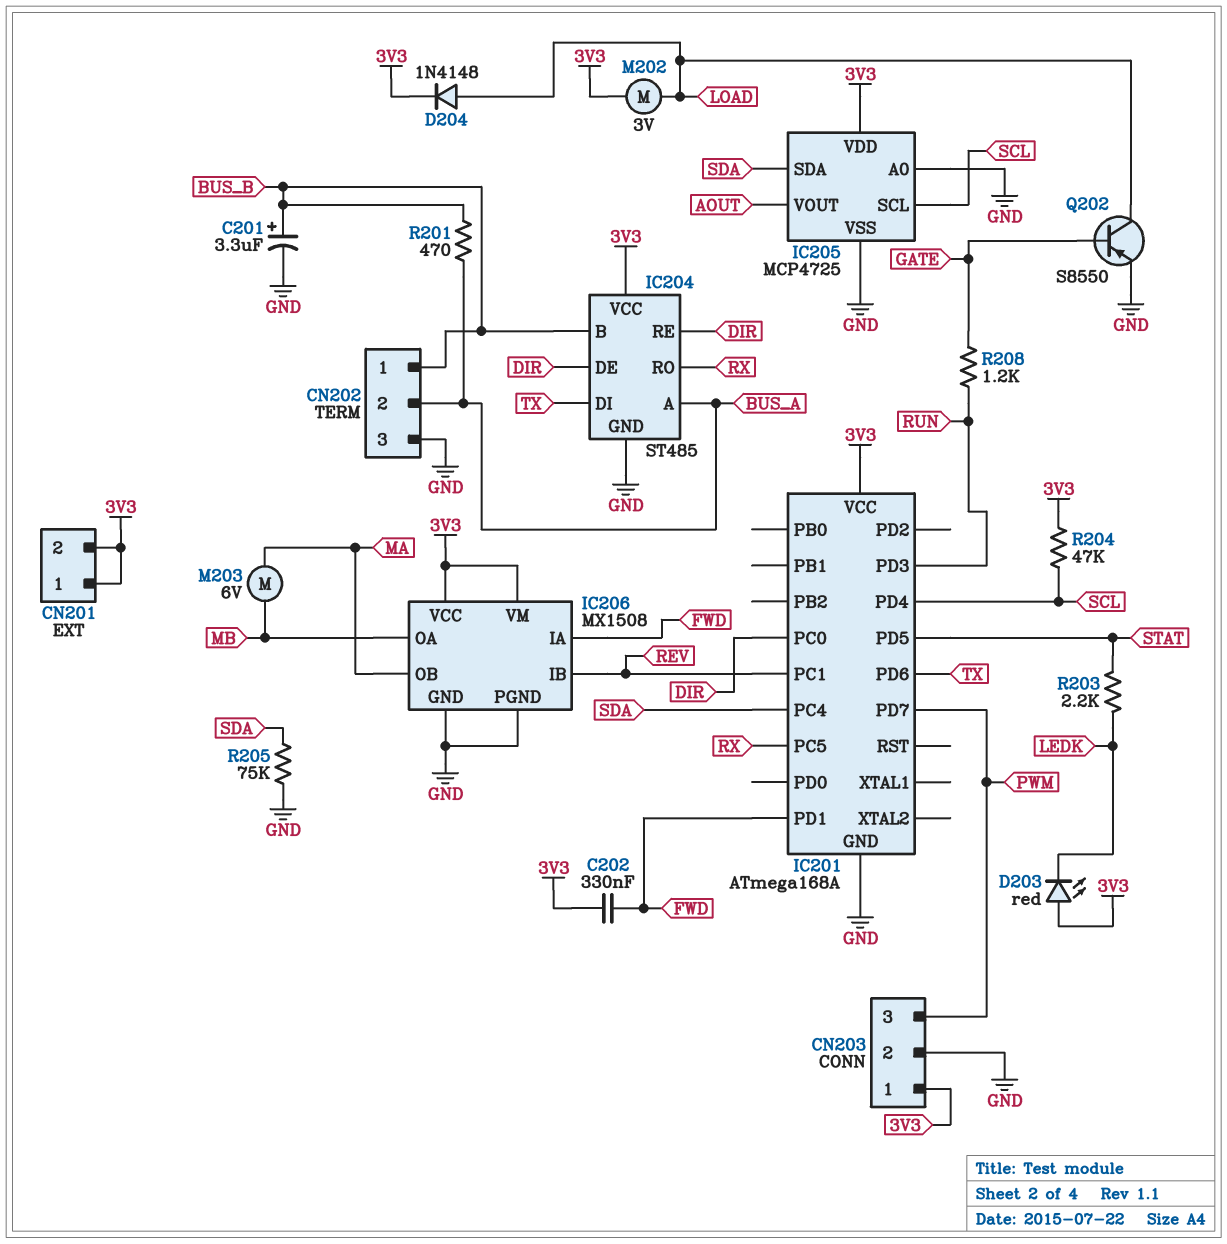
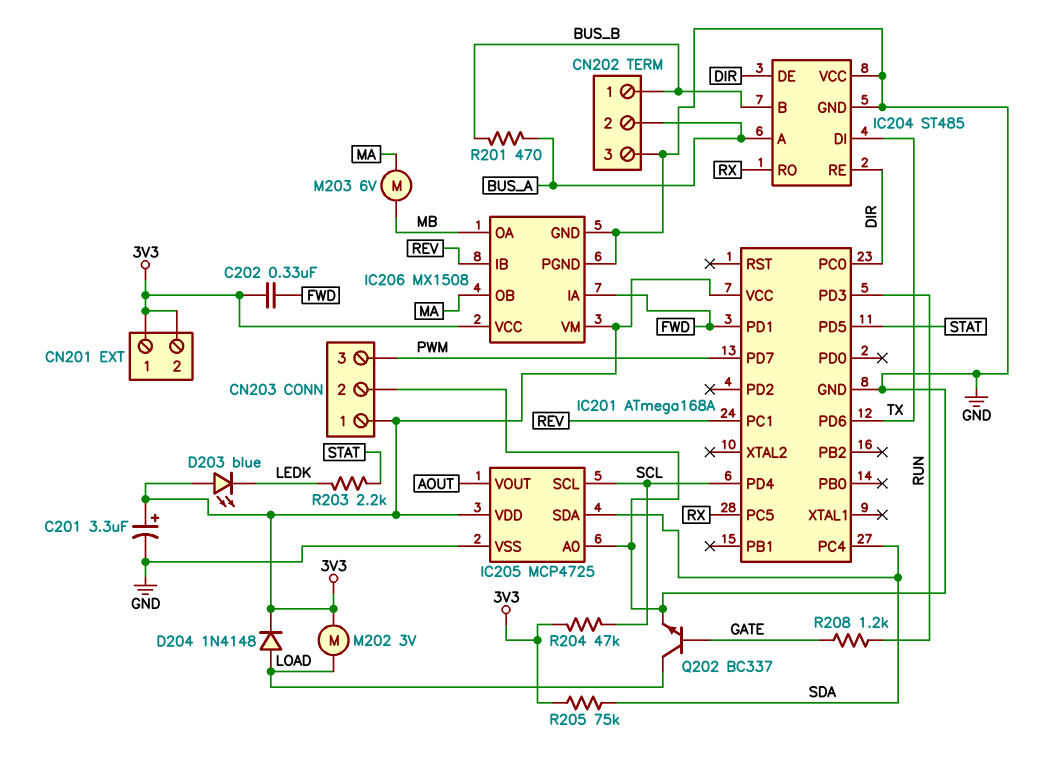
C201: 3.3uF (plus BUS_B, minus GND) -> 3.3uF (plus 3V3, minus GND)
D203: LED red (A 3V3, K LEDK) -> LED blue (A 3V3, K LEDK)
IC204 pin VCC: 3V3 -> GND
Q202: PNP S8550 (B GATE, C LOAD, E GND) -> NPN BC337 (B GATE, C LOAD, E GND)
R205: 75k (GND, SDA) -> 75k (3V3, SDA)

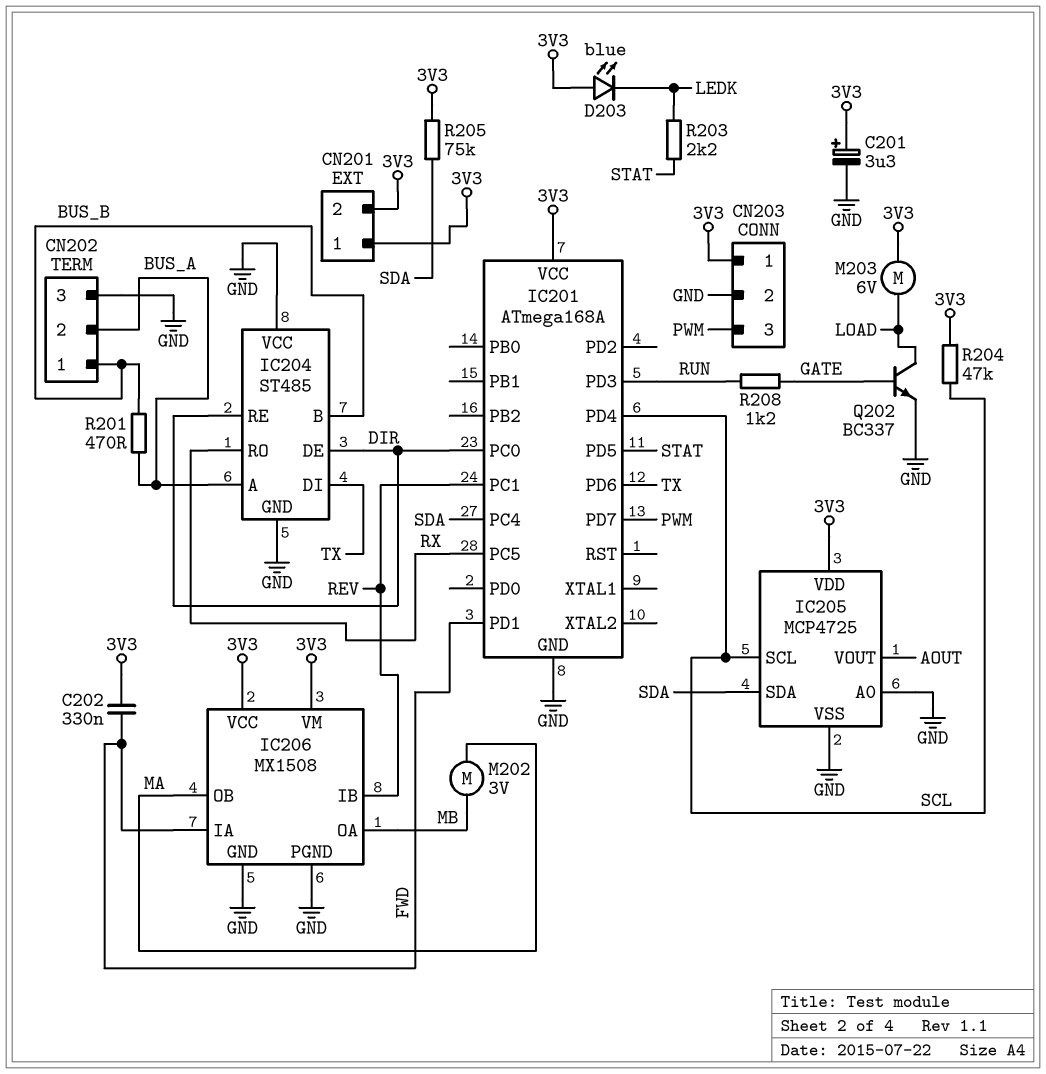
D204: diode 1N4148 (A LOAD, K 3V3) -> none
M202: motor 3V (3V3, LOAD) -> motor 3V (MA, MB)
M203: motor 6V (MA, MB) -> motor 6V (3V3, LOAD)

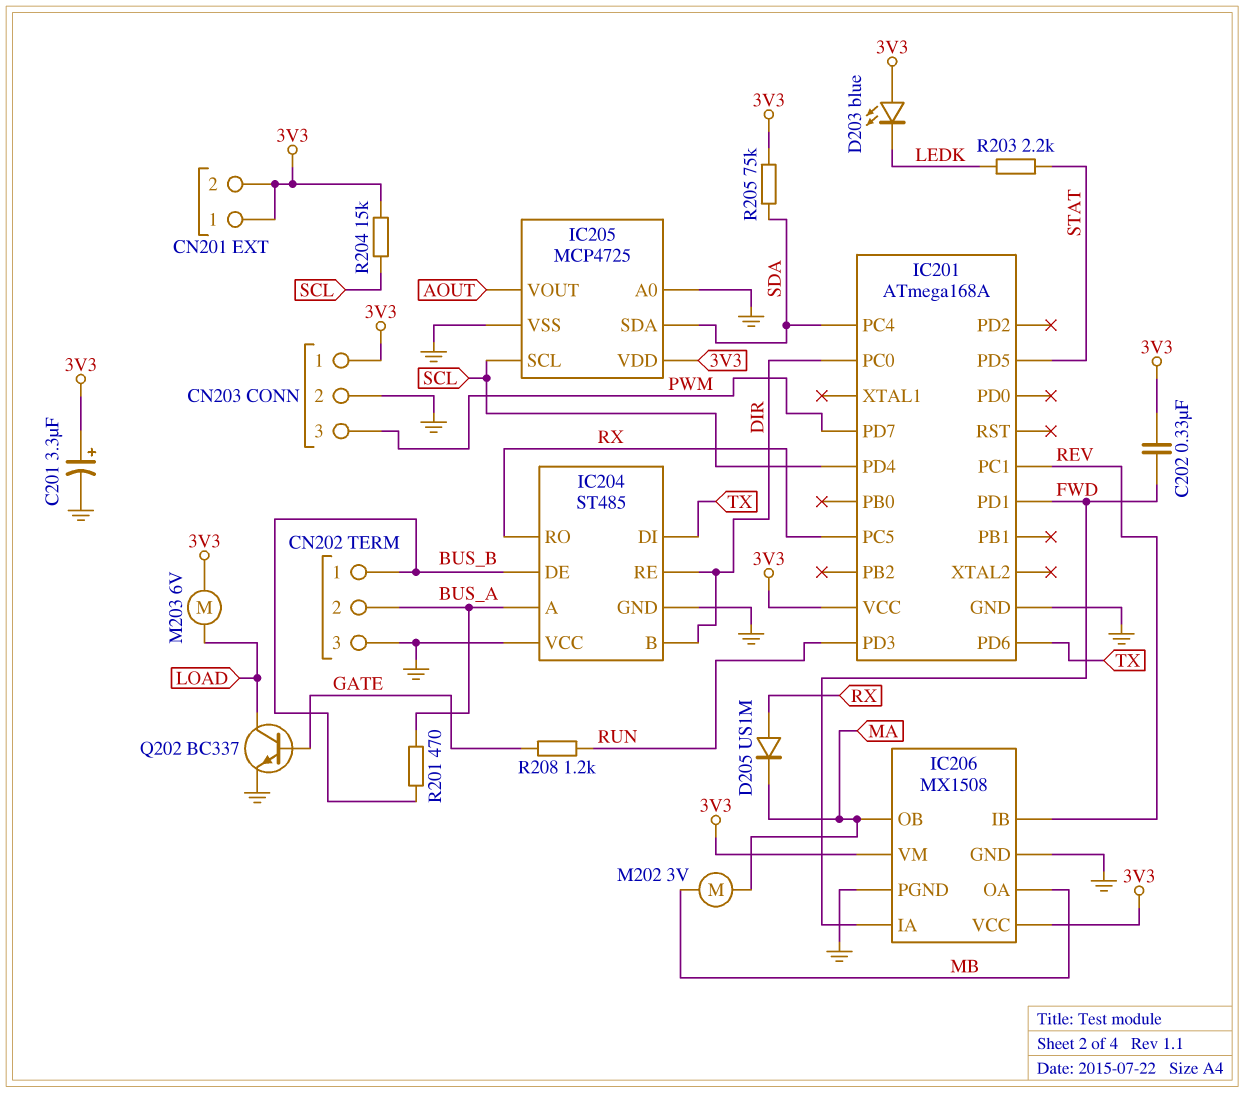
D205: none -> diode US1M (A RX, K MA)
IC204 pin B: BUS_B -> DIR
IC204 pin DE: DIR -> BUS_B
R204: 47k (3V3, SCL) -> 15k (3V3, SCL)

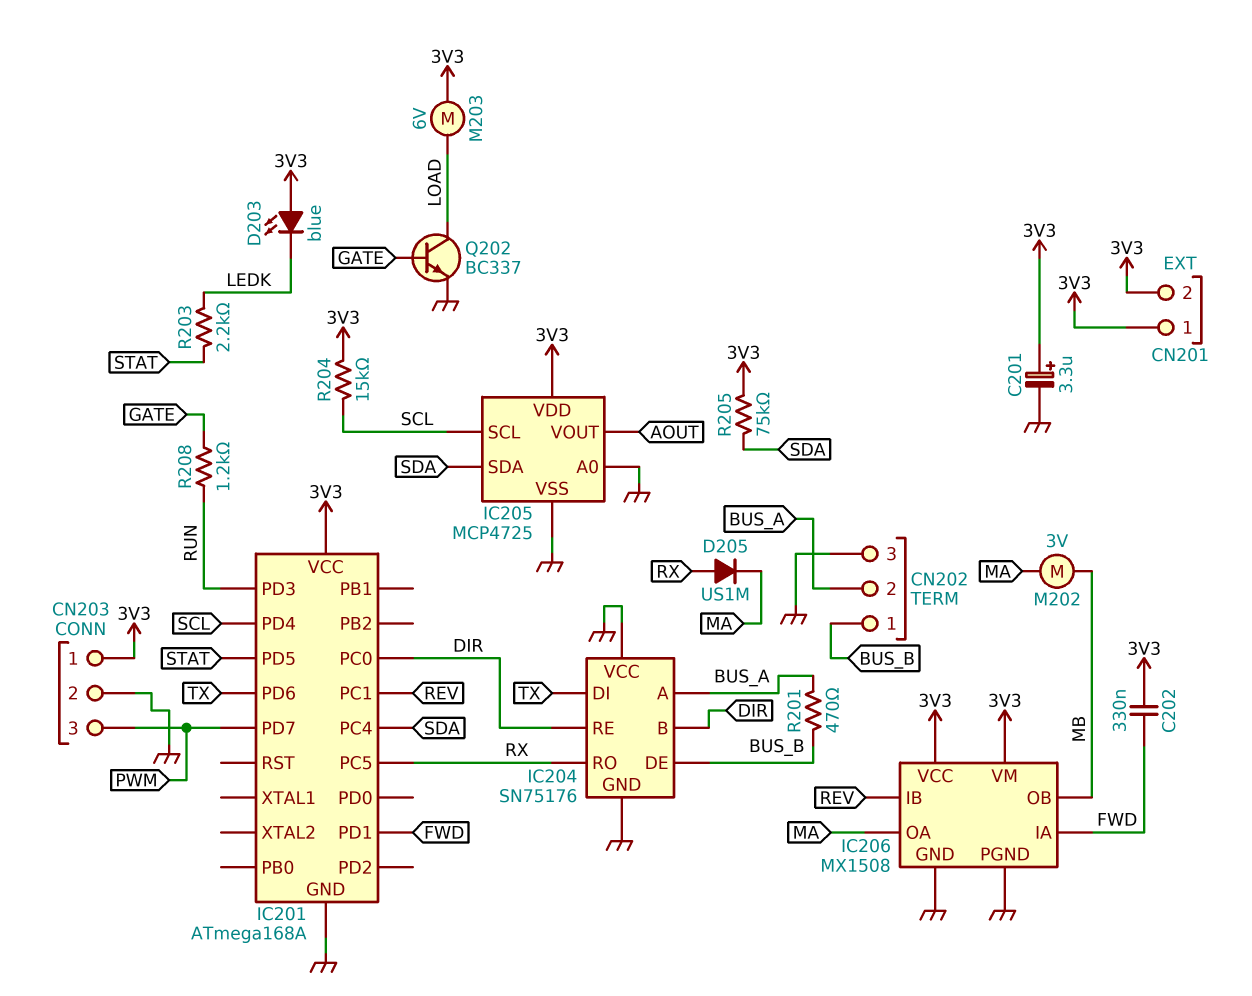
IC204: ST485 -> SN75176
IC206 pin OA: MB -> MA
IC206 pin OB: MA -> MB

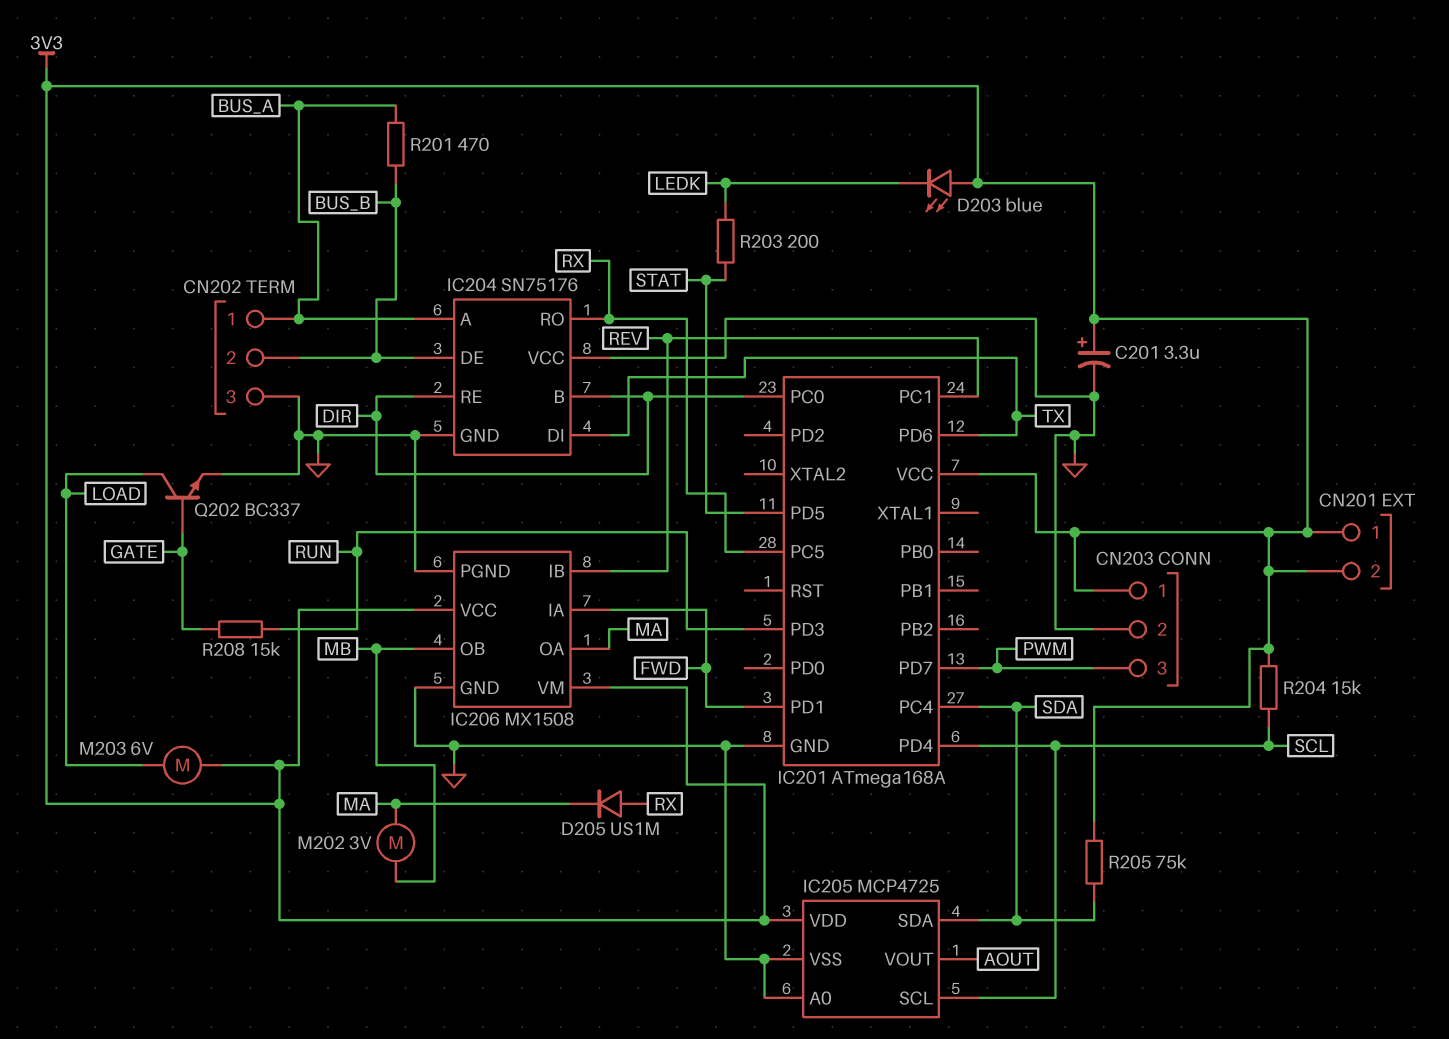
C202: 330nF (3V3, FWD) -> none
CN202 pin 1: BUS_B -> BUS_A
CN202 pin 2: BUS_A -> BUS_B
R203: 2.2k (LEDK, STAT) -> 200 (LEDK, STAT)
R208: 1.2k (GATE, RUN) -> 15k (GATE, RUN)

